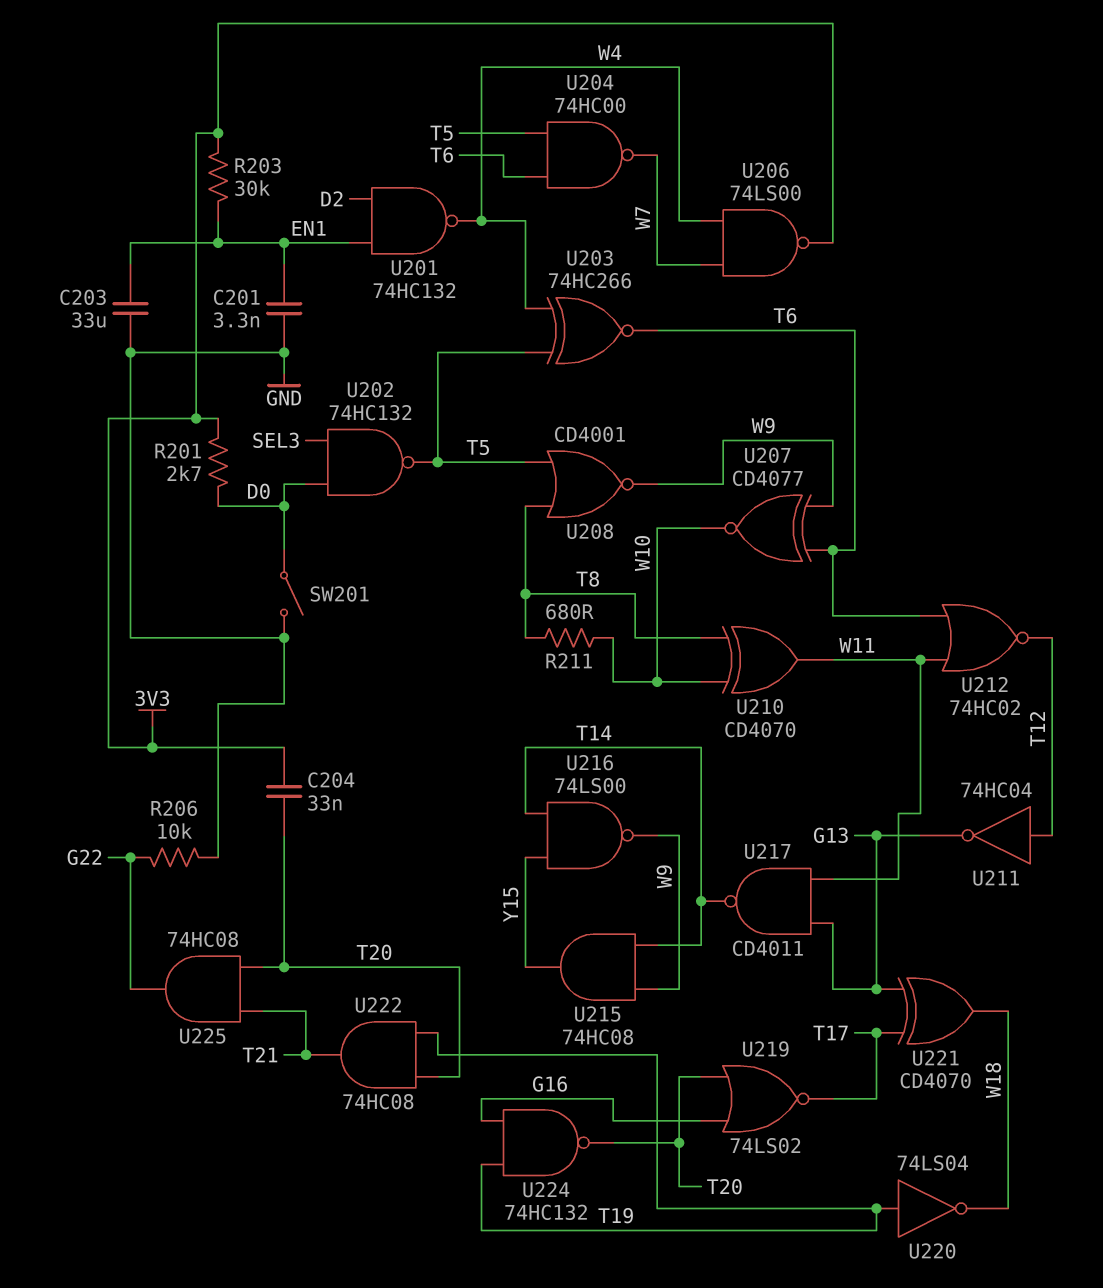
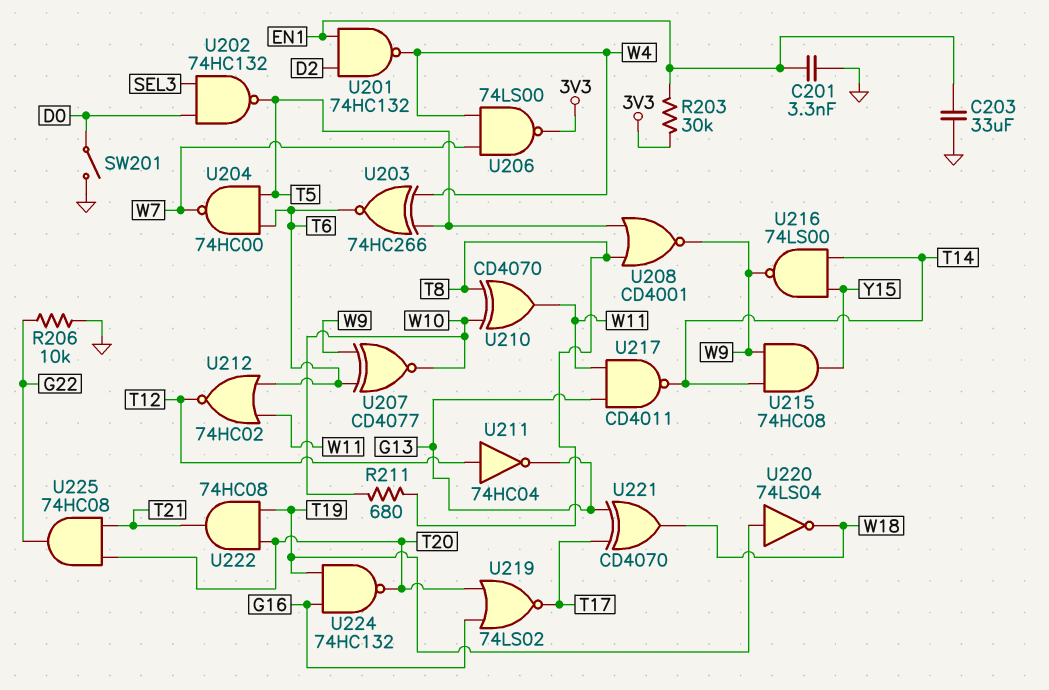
C204: 33nF (3V3, T20) -> none
R201: 2.7k (3V3, D0) -> none

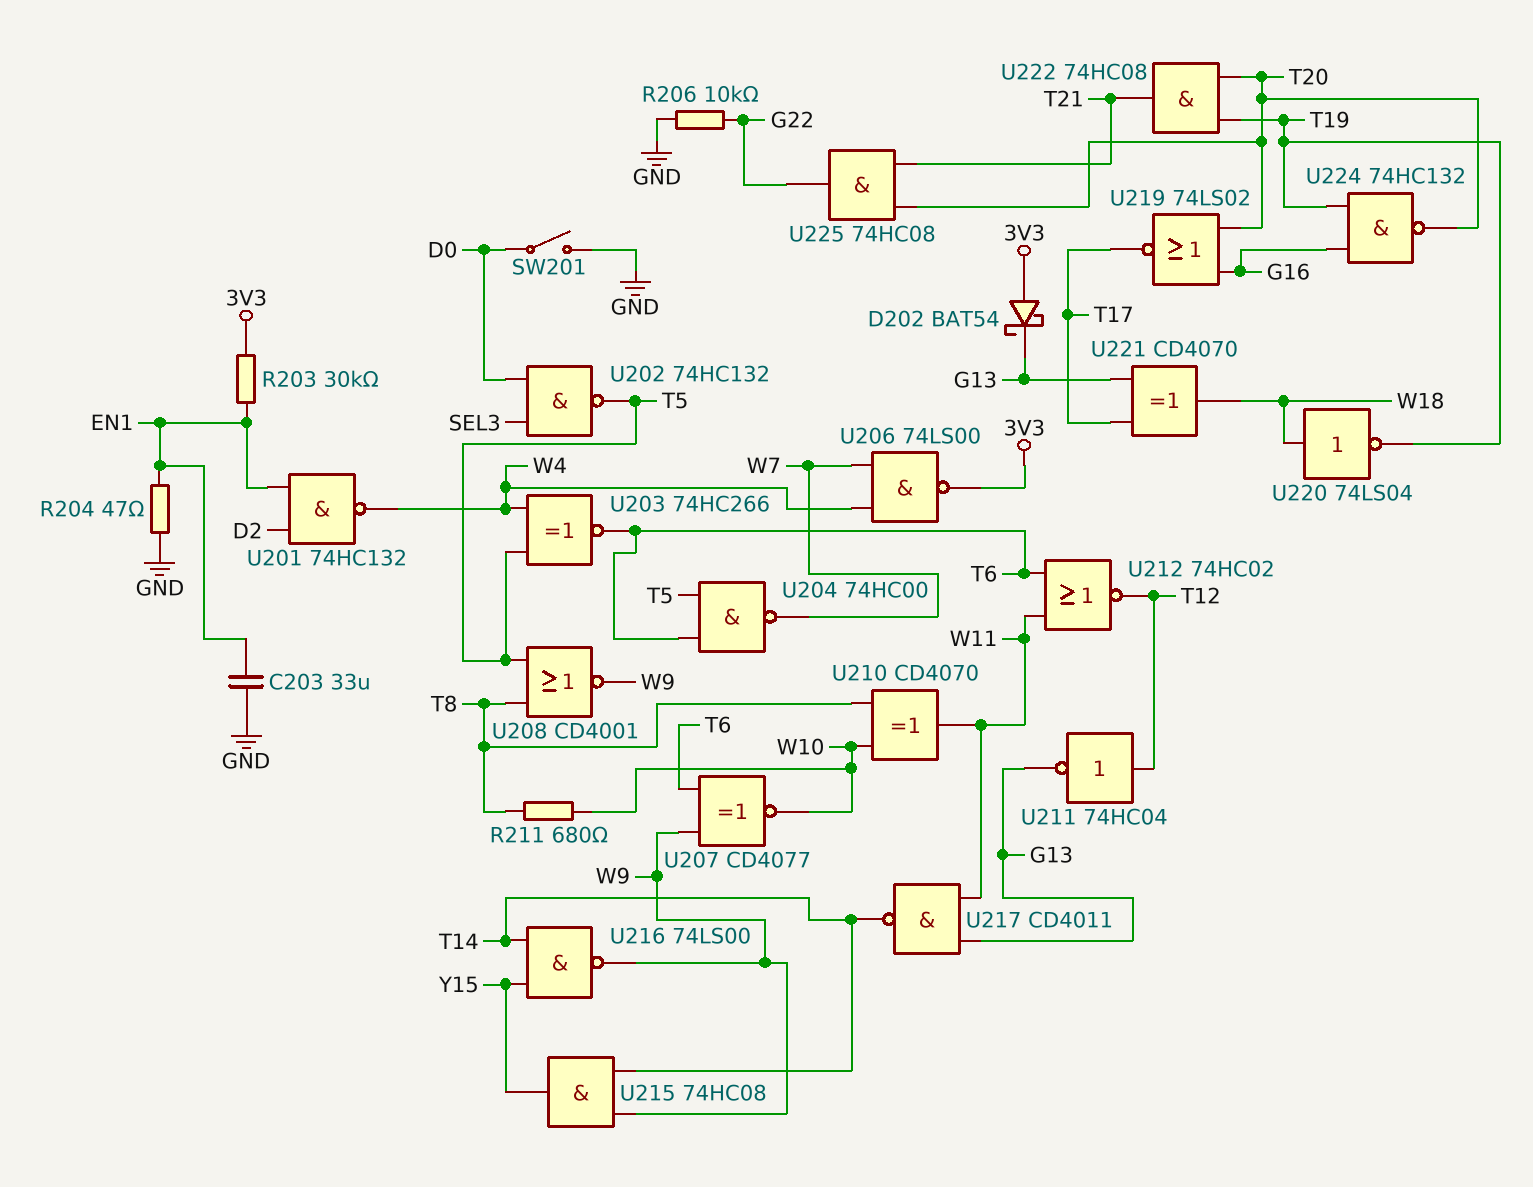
C201: 3.3nF (EN1, GND) -> none
D202: none -> schottky BAT54 (A 3V3, K G13)
R204: none -> 47 (EN1, GND)
U220: NOT 74LS04 (in T19, out W18) -> NOT 74LS04 (in W18, out T19)

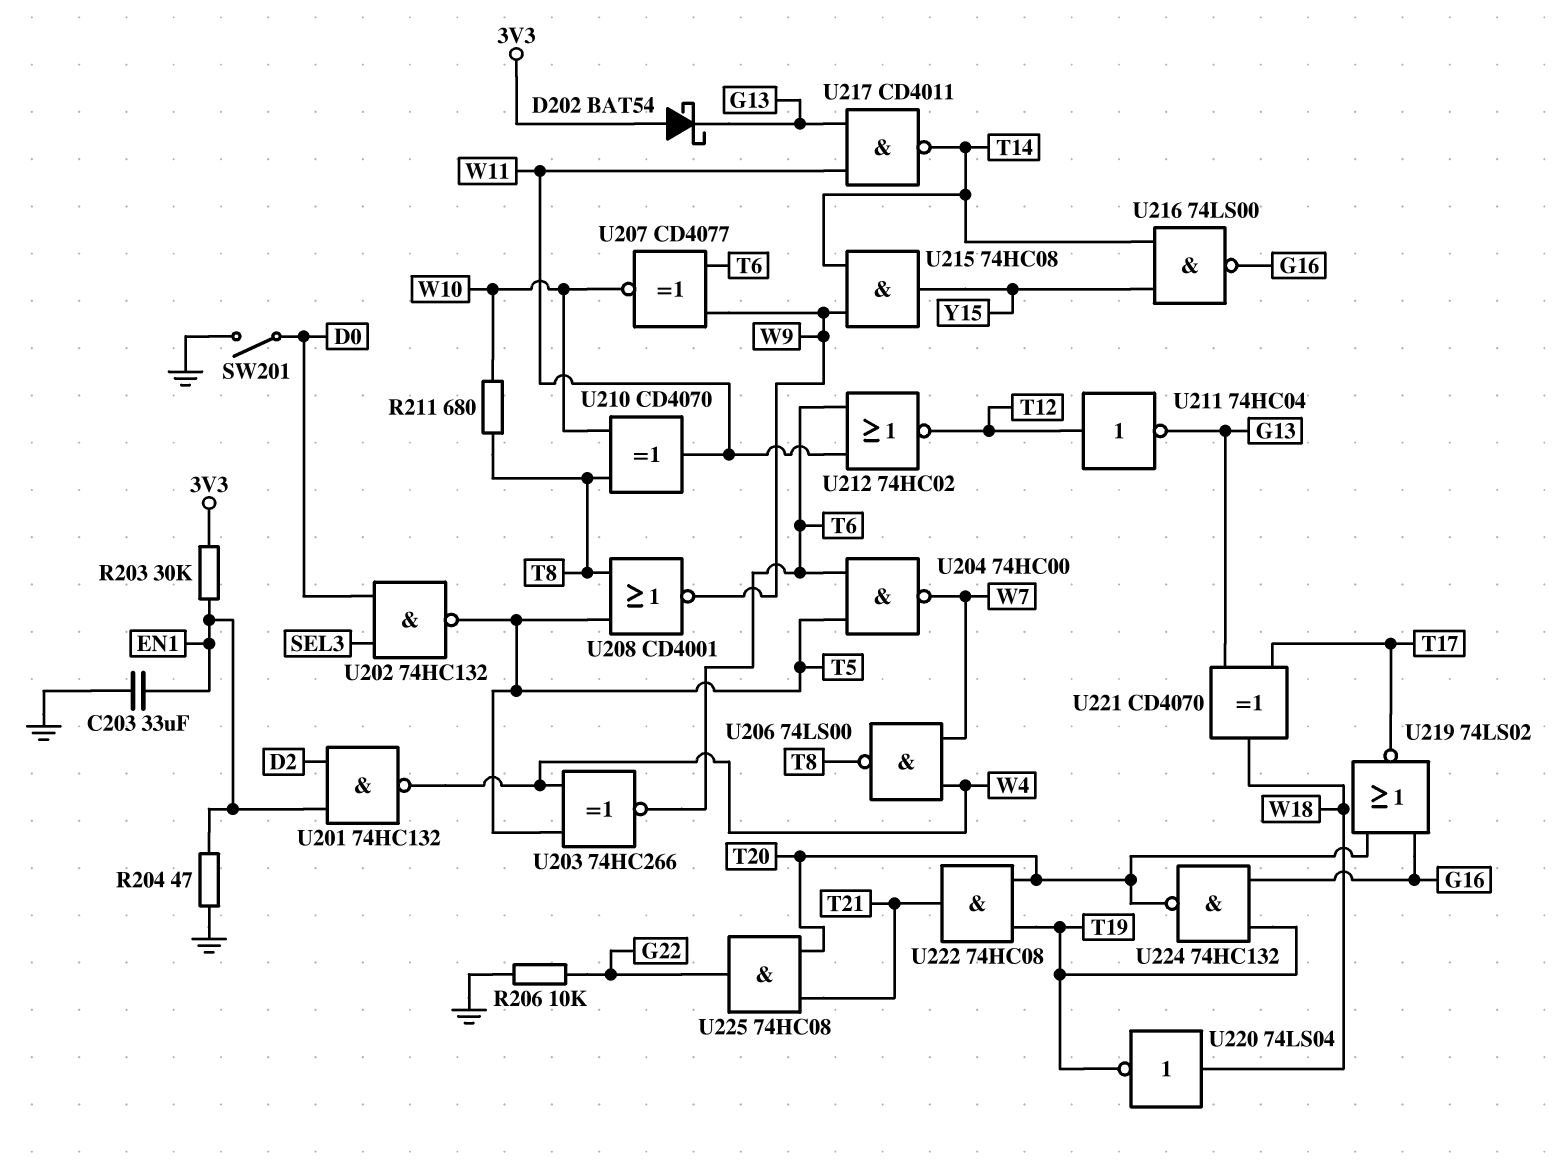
U206: NAND 74LS00 (in W4, in W7, out 3V3) -> NAND 74LS00 (in W4, in W7, out T8)
U216: NAND 74LS00 (in T14, in Y15, out W9) -> NAND 74LS00 (in T14, in Y15, out G16)

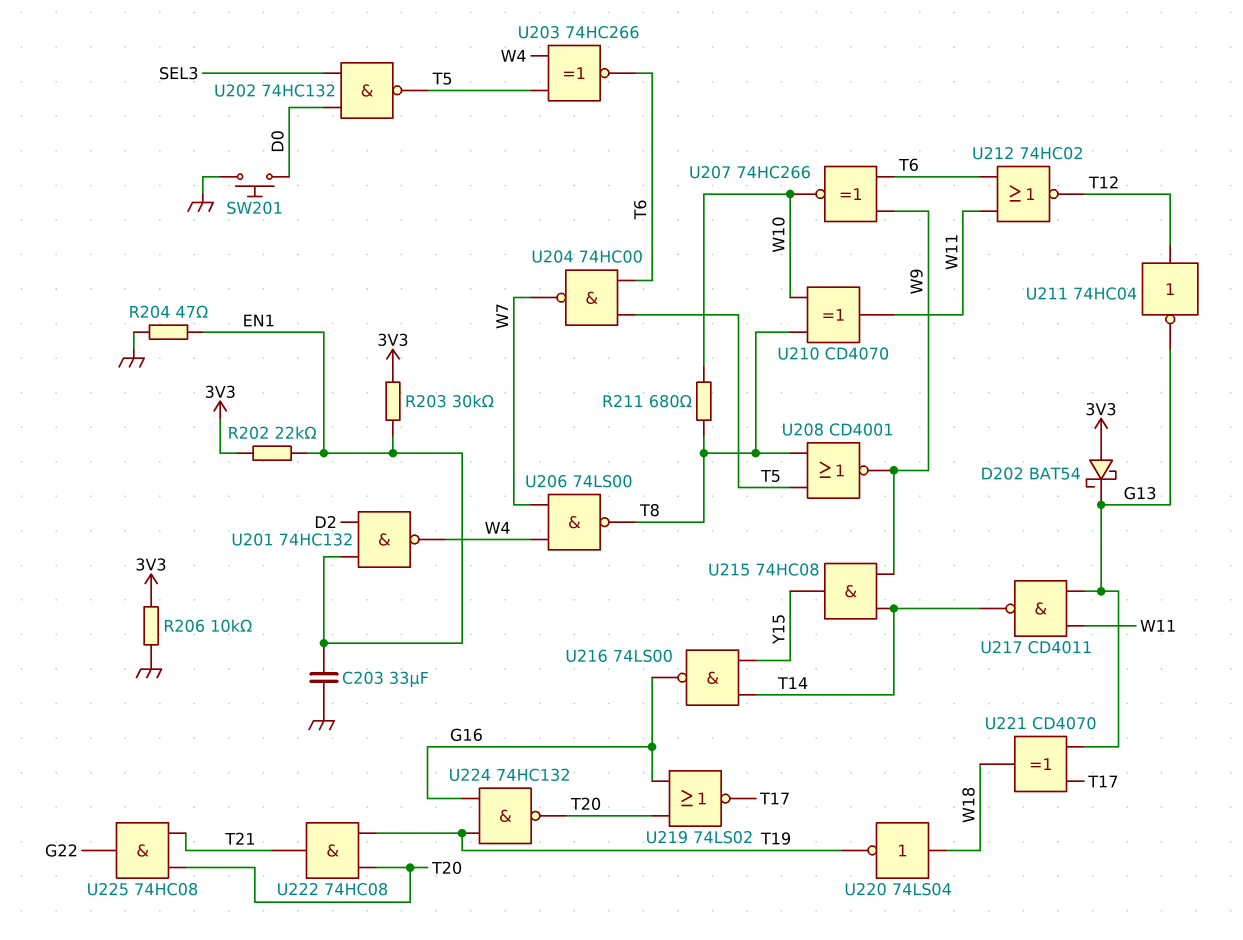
R202: none -> 22k (3V3, EN1)
R206: 10k (G22, GND) -> 10k (3V3, GND)
SW201: switch (D0, GND) -> button (D0, GND)
U207: XNOR CD4077 (in T6, in W9, out W10) -> XNOR 74HC266 (in T6, in W9, out W10)

